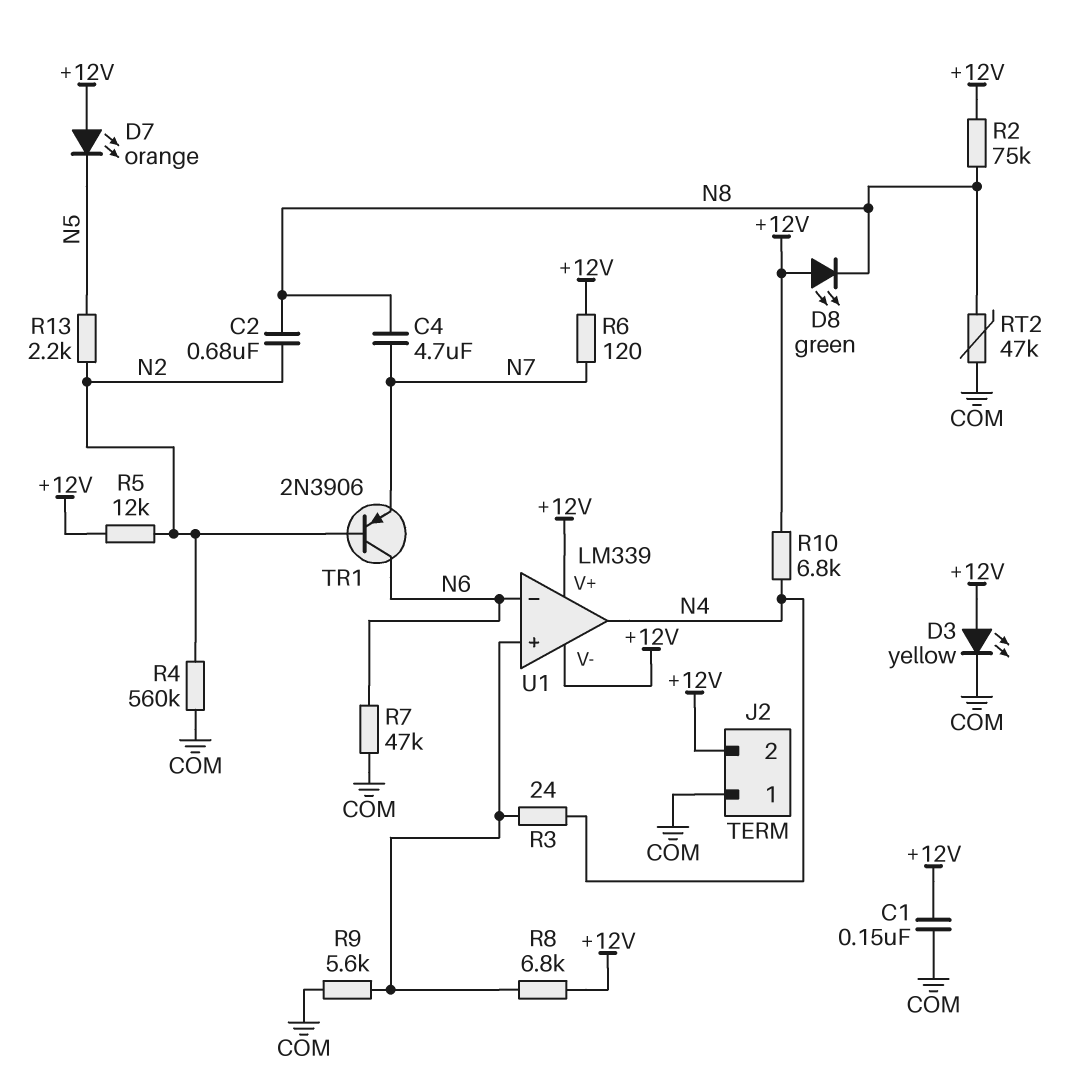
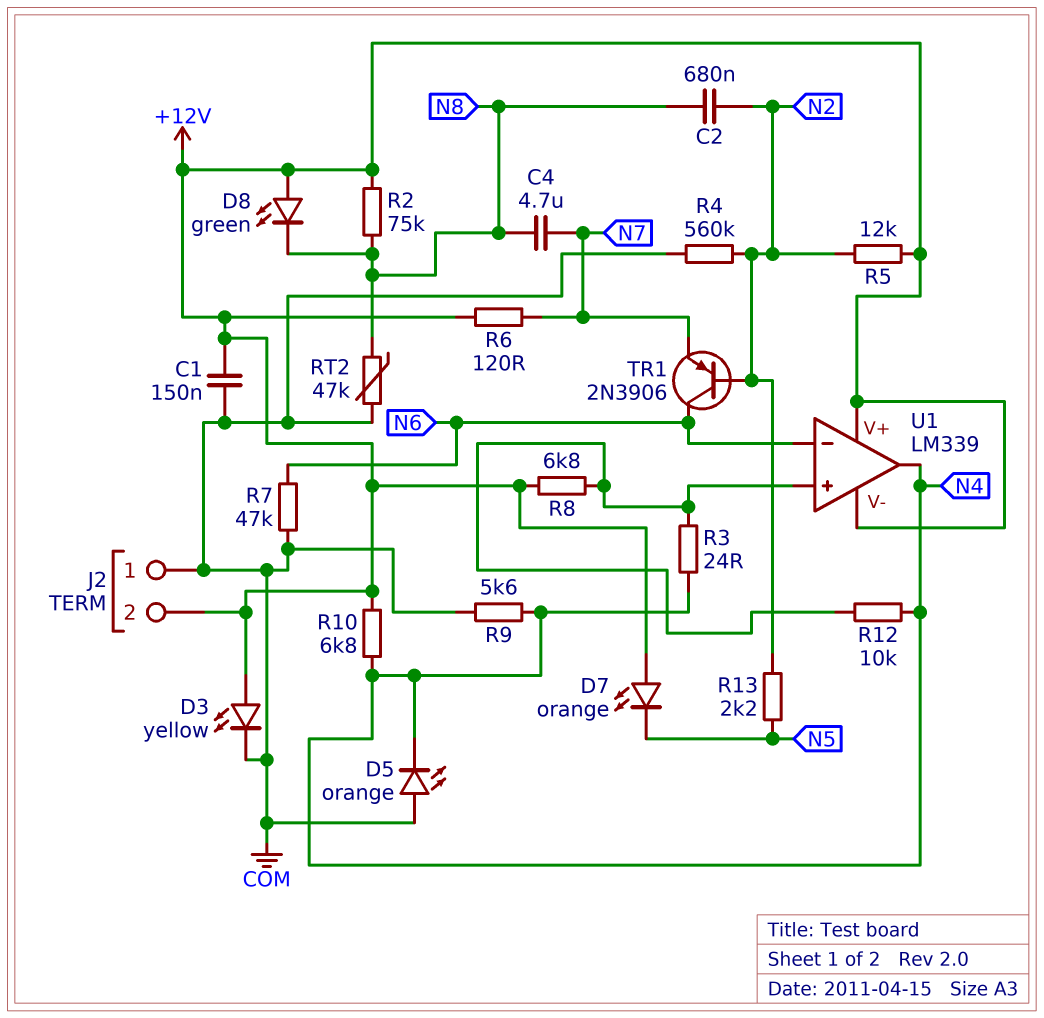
D5: none -> LED orange (A COM, K N4)
R9: 5.6k (COM, U1/in+) -> 5.6k (COM, N4)
R12: none -> 10k (N4, U1/in+)

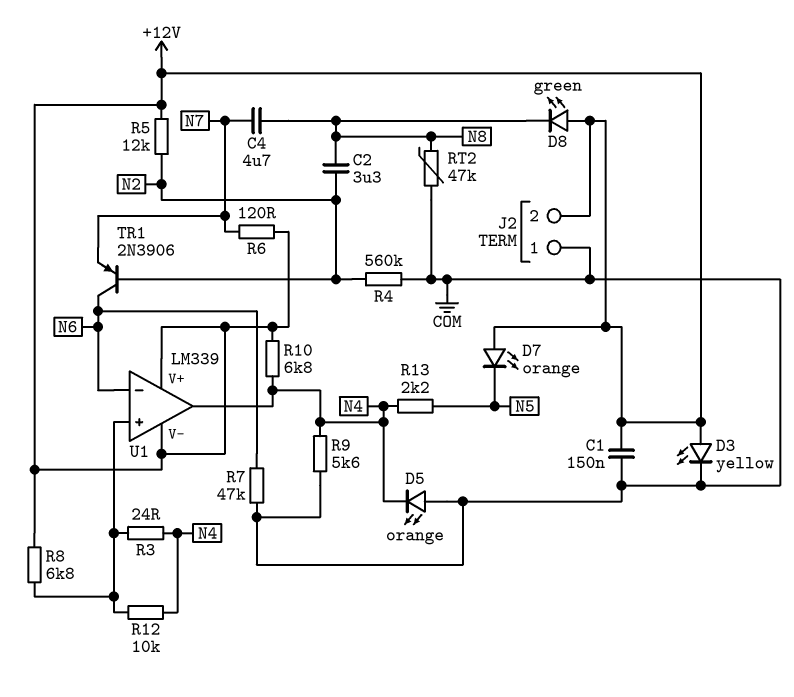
C2: 680nF (N2, N8) -> 3.3uF (N2, N8)
R2: 75k (+12V, N8) -> none
R13: 2.2k (N2, N5) -> 2.2k (N4, N5)

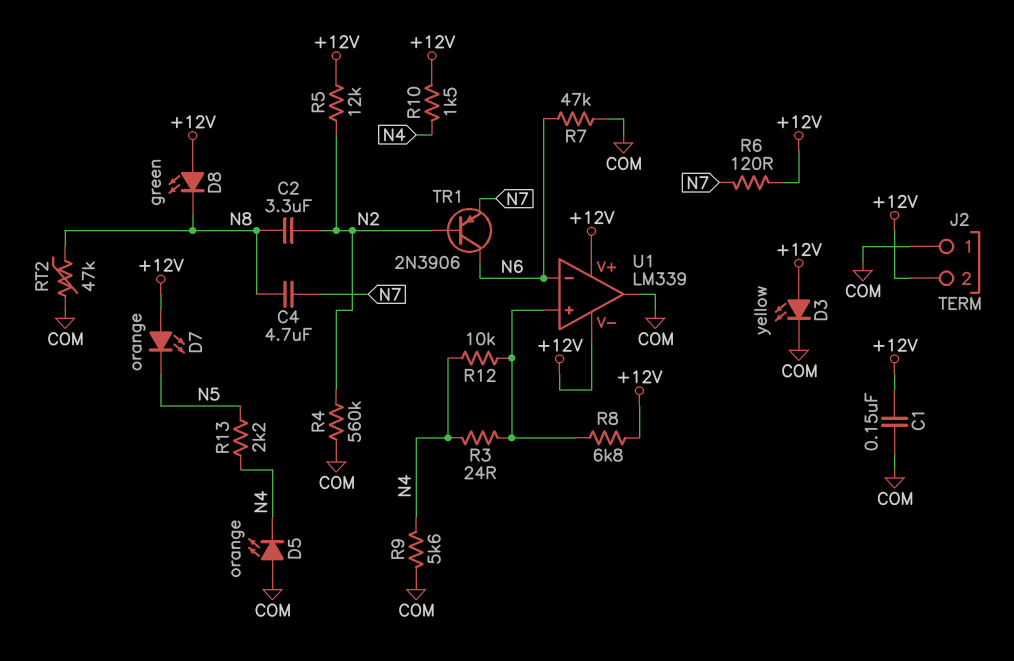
R10: 6.8k (+12V, N4) -> 1.5k (+12V, N4)
U1 pin out: N4 -> COM

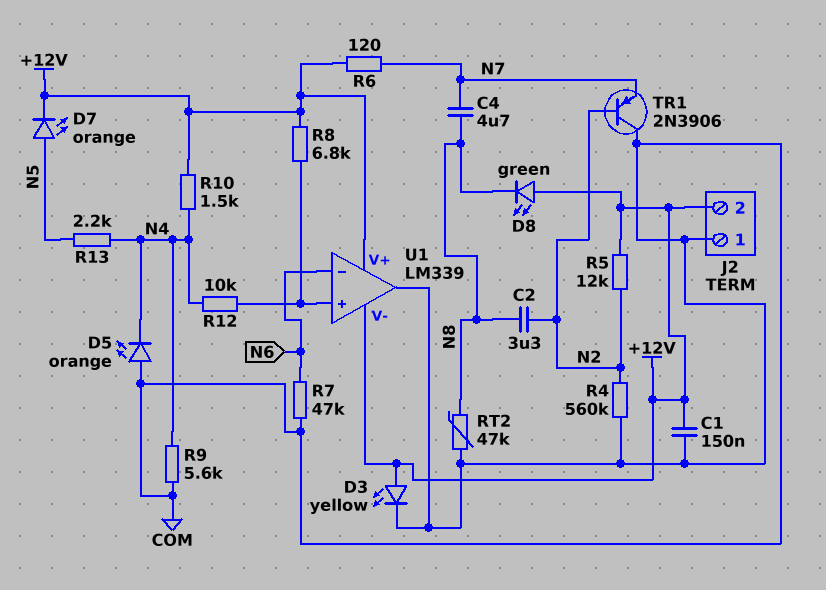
D7: LED orange (A +12V, K N5) -> LED orange (A N5, K +12V)
R3: 24 (N4, U1/in+) -> none
TR1: PNP 2N3906 (B N2, C N6, E N7) -> PNP 2N3906 (B N2, C COM, E N7)

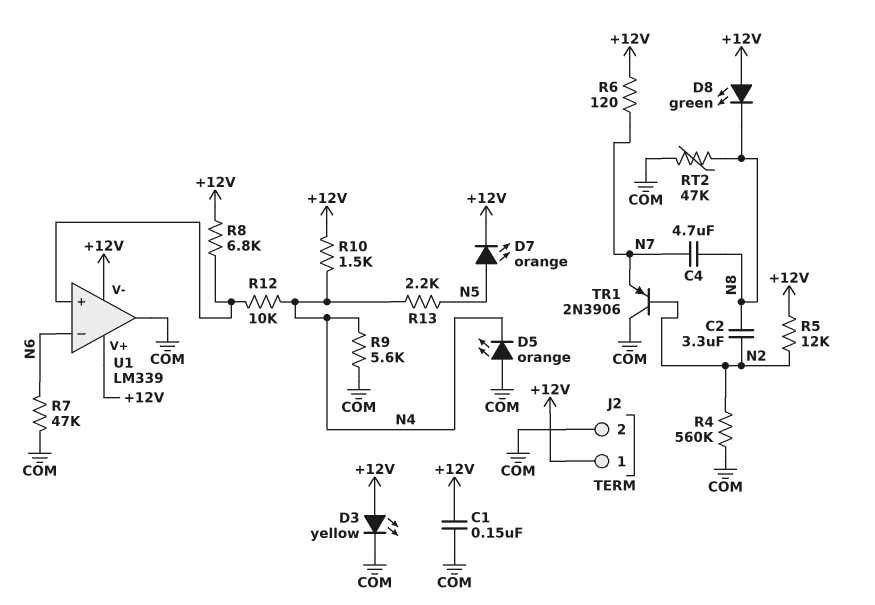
J2 pin 1: COM -> +12V
J2 pin 2: +12V -> COM

